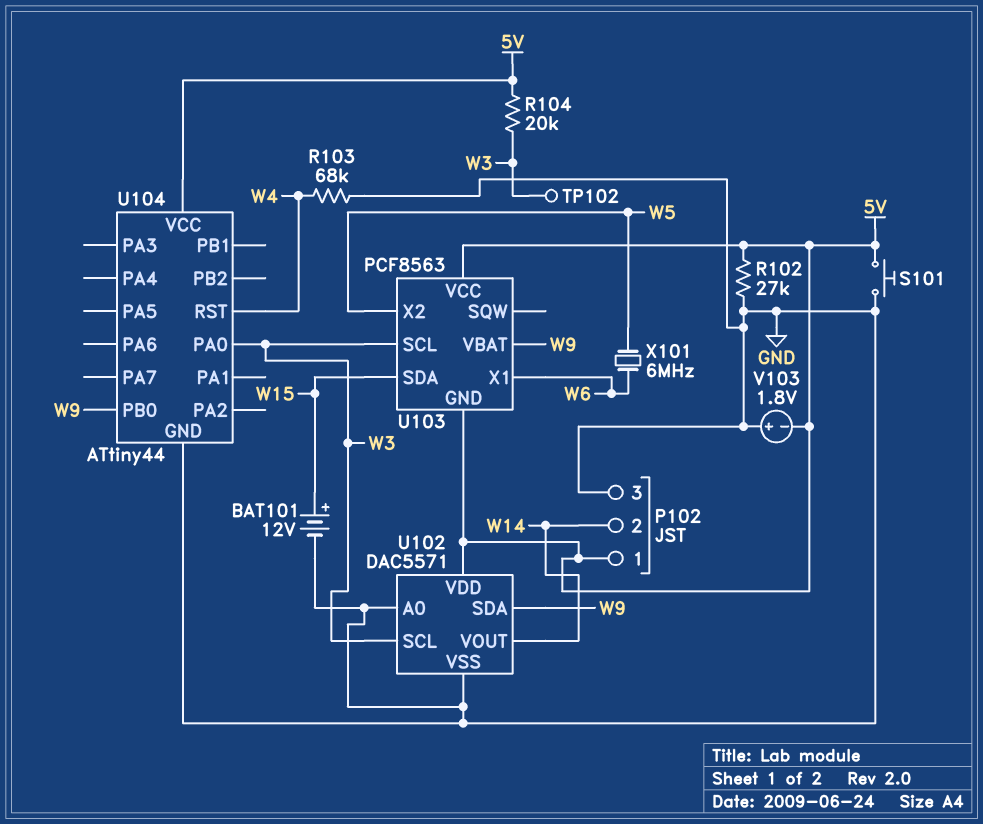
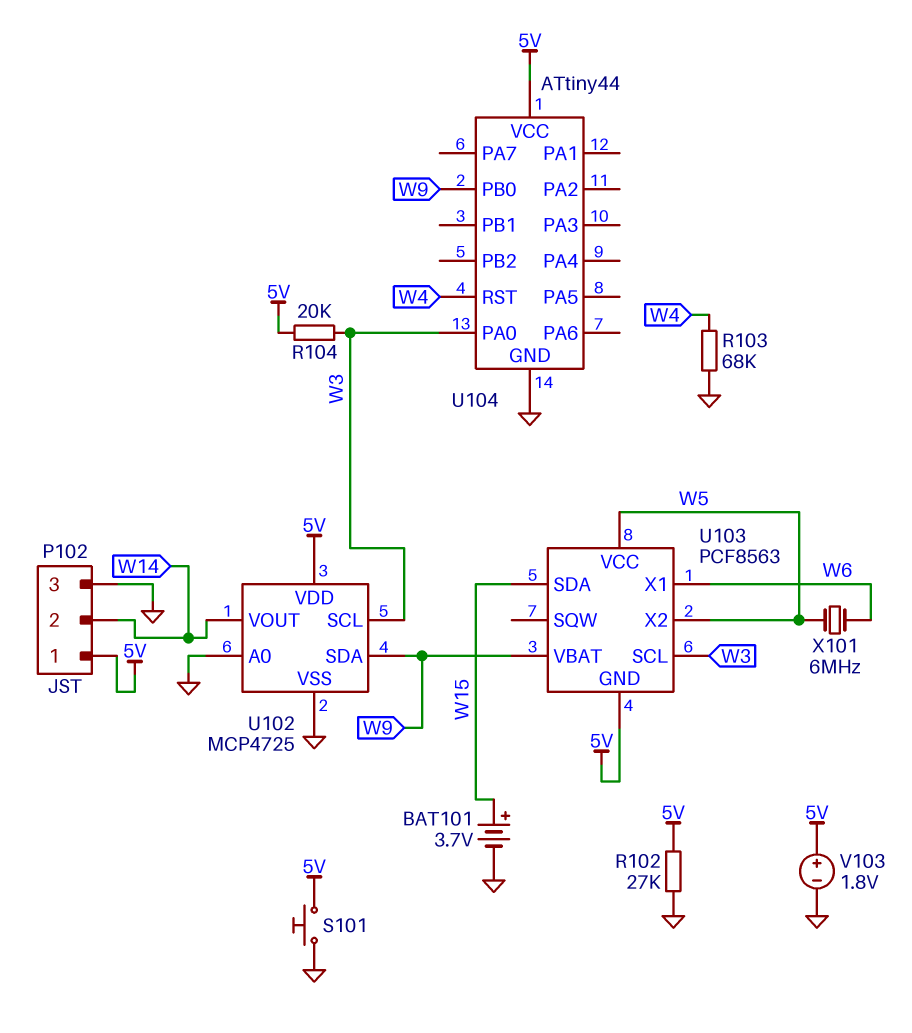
BAT101: 12V (plus W15, minus GND) -> 3.7V (plus W15, minus GND)
TP102: test point (W3) -> none
U102: DAC5571 -> MCP4725
U103 pin VCC: 5V -> W5
V103: 1.8V (plus GND, minus 5V) -> 1.8V (plus 5V, minus GND)

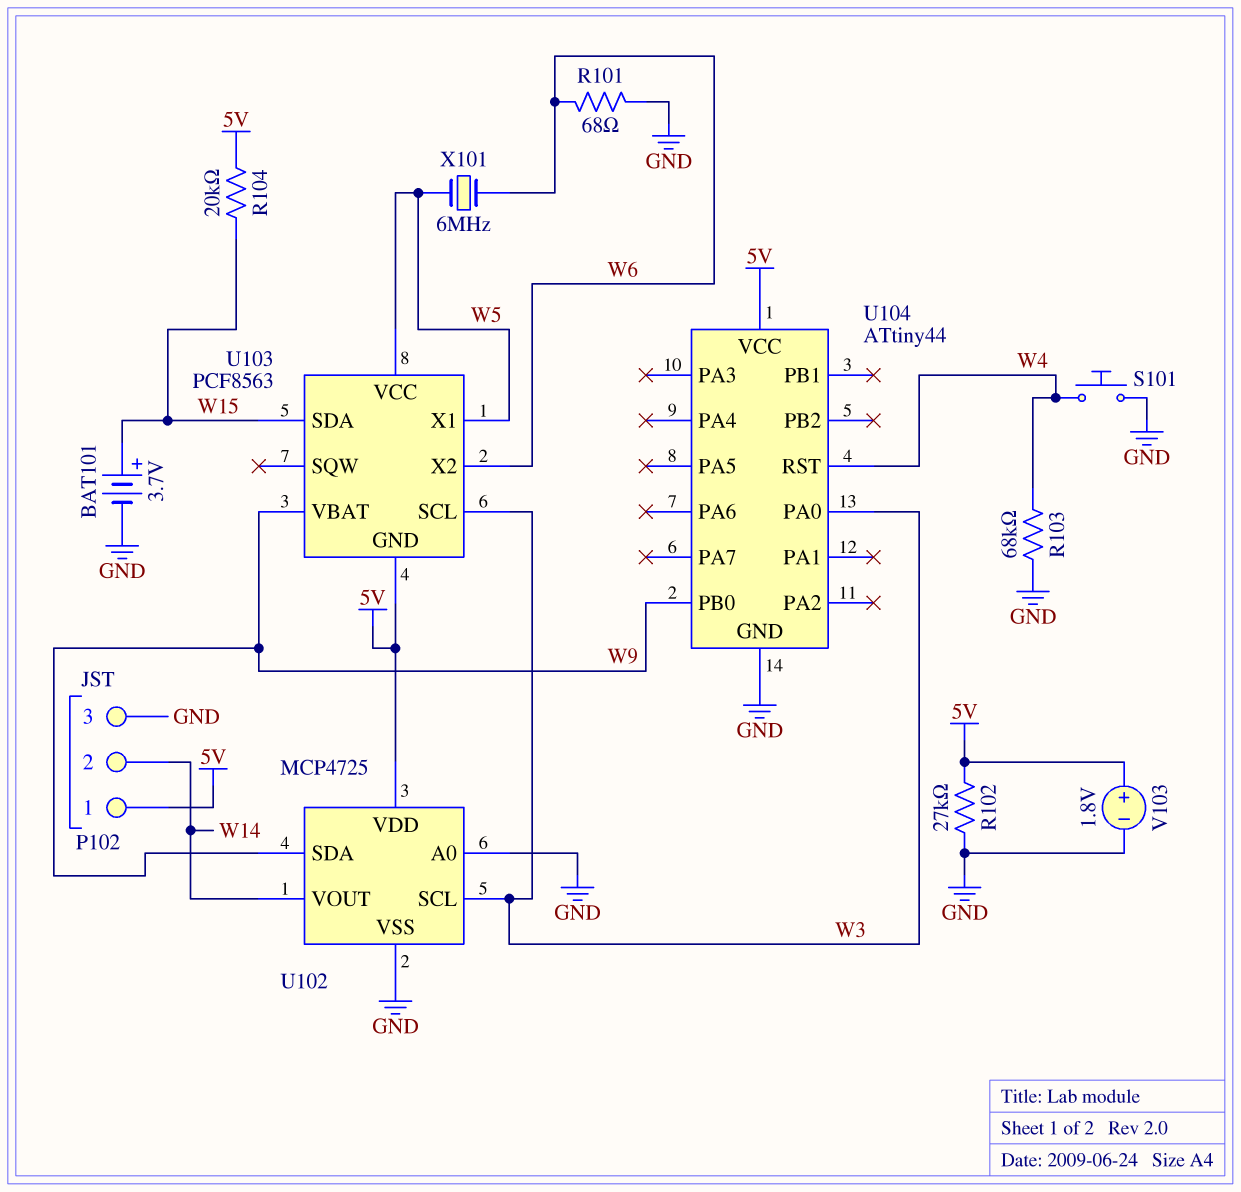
R101: none -> 68 (GND, W6)
R104: 20k (5V, W3) -> 20k (5V, W15)
S101: button (5V, GND) -> button (GND, W4)
U103 pin X1: W6 -> W5
U103 pin X2: W5 -> W6

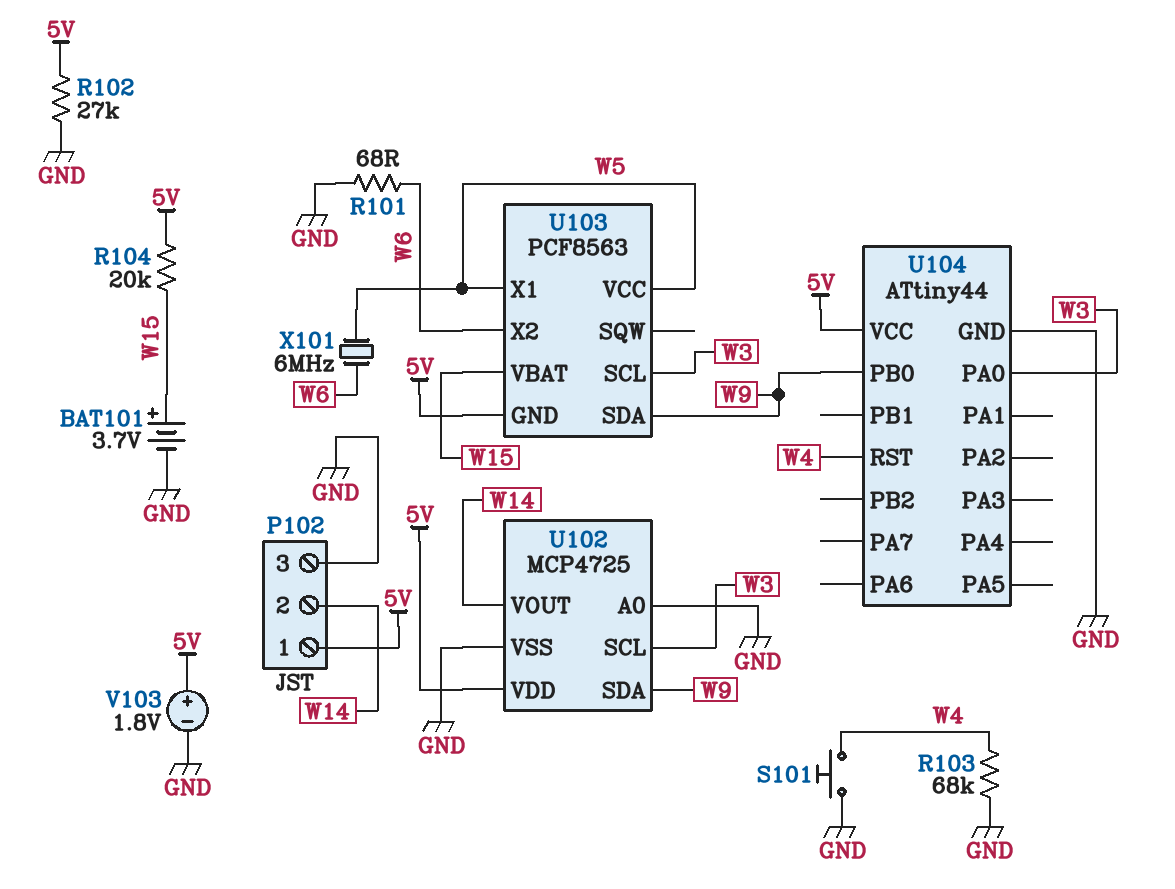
U103 pin SDA: W15 -> W9
U103 pin VBAT: W9 -> W15

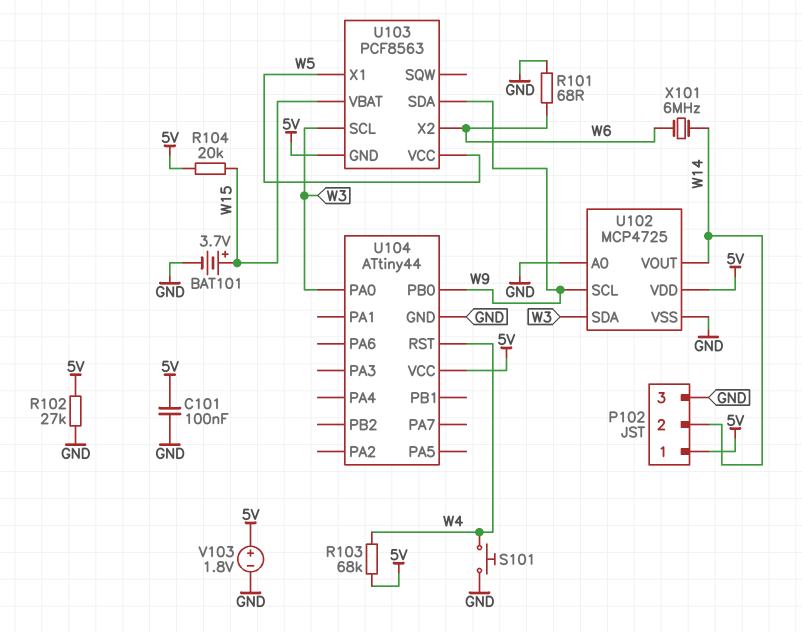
C101: none -> 100nF (5V, GND)
R103: 68k (GND, W4) -> 68k (5V, W4)
U102 pin SCL: W3 -> W9
U102 pin SDA: W9 -> W3
X101: 6MHz (W5, W6) -> 6MHz (W6, W14)

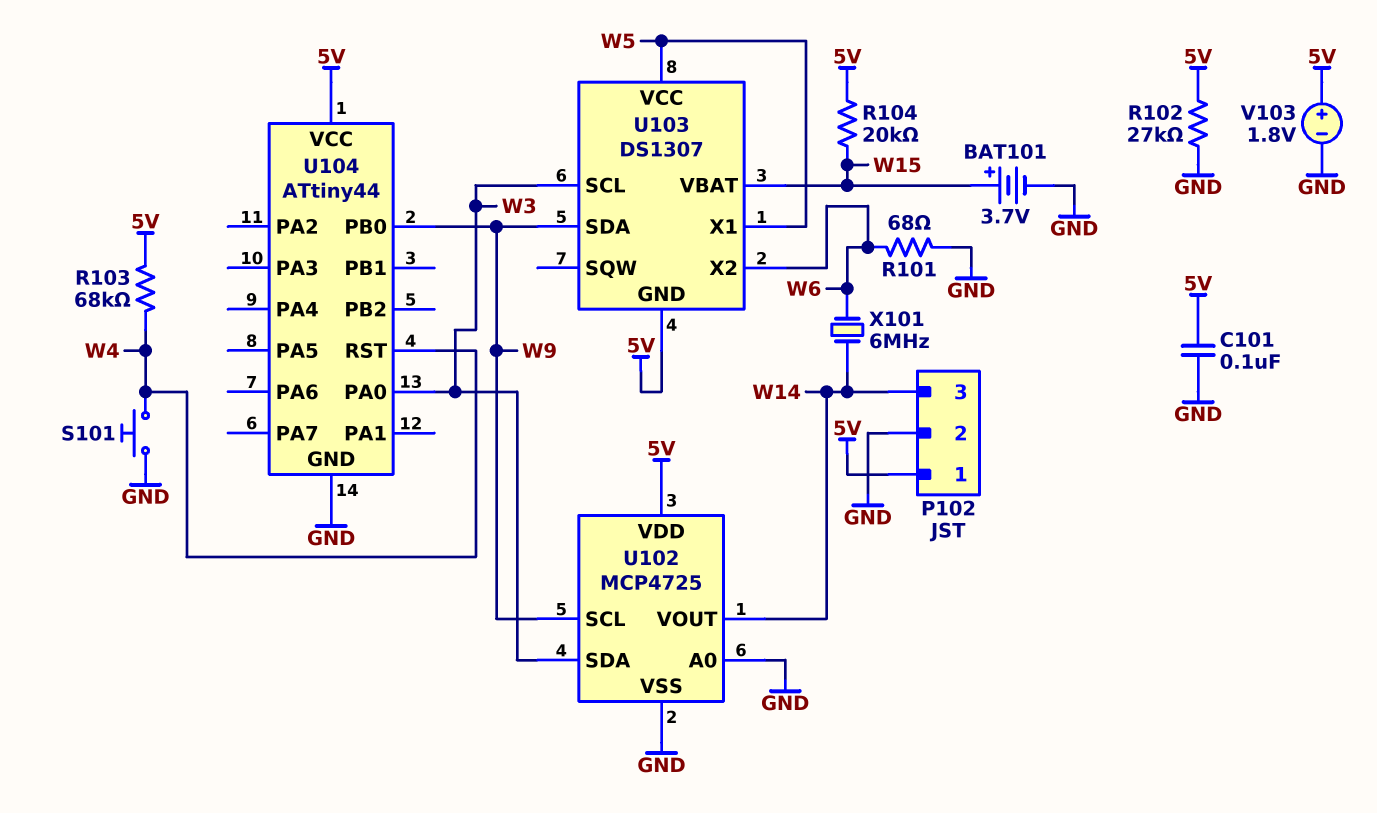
P102 pin 2: W14 -> GND
P102 pin 3: GND -> W14
U103: PCF8563 -> DS1307

